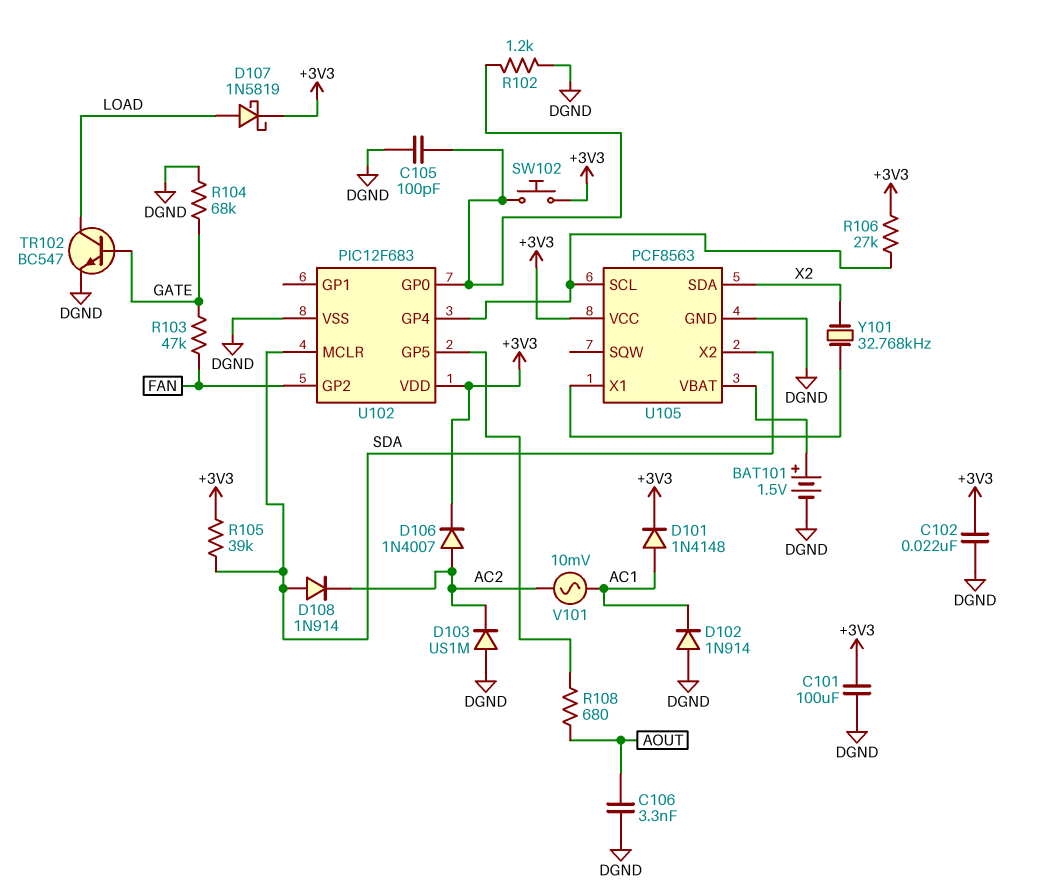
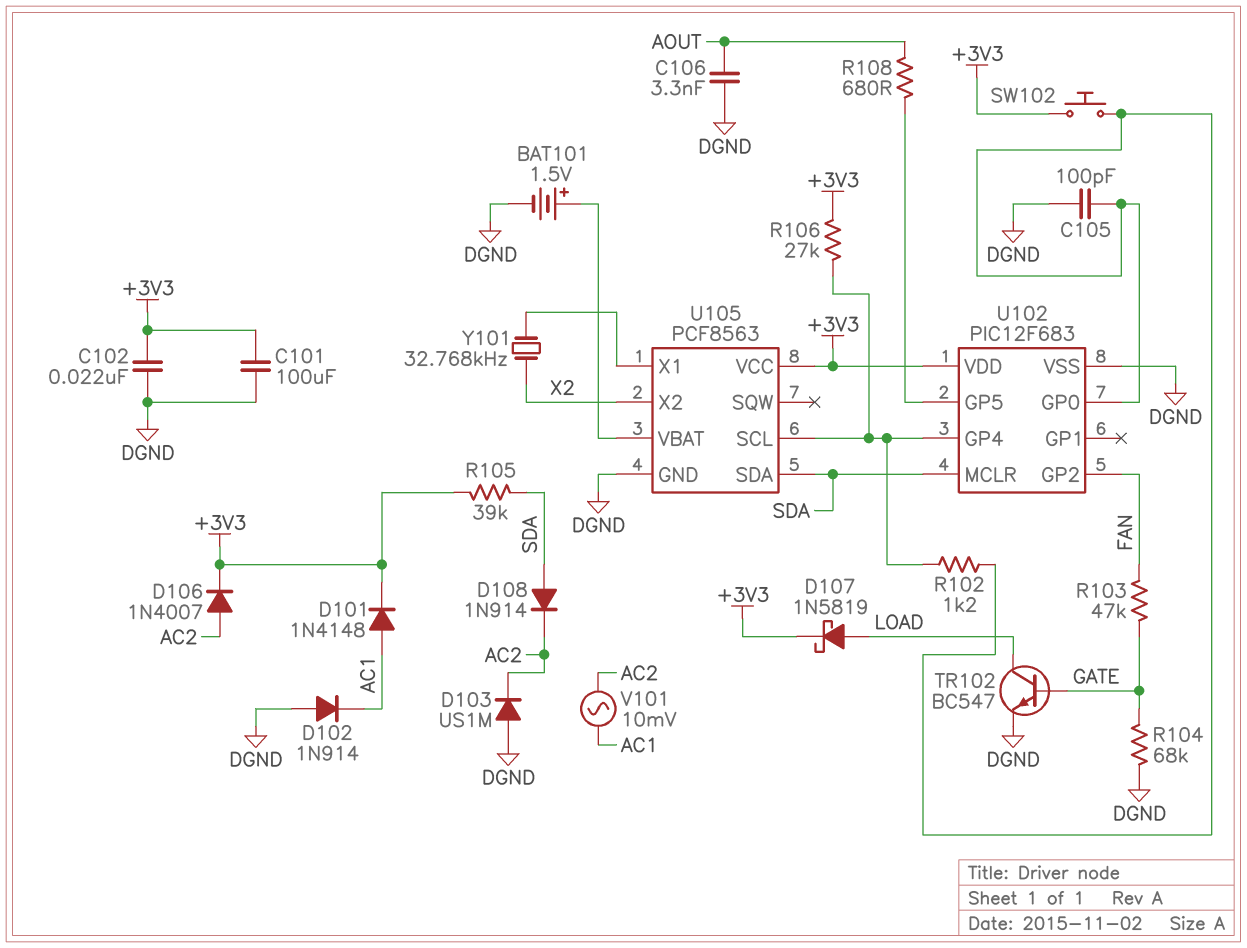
R102: 1.2k (DGND, U102/GP0) -> 1.2k (U102/GP0, U102/GP4)
U105 pin SDA: X2 -> SDA
U105 pin X2: SDA -> X2

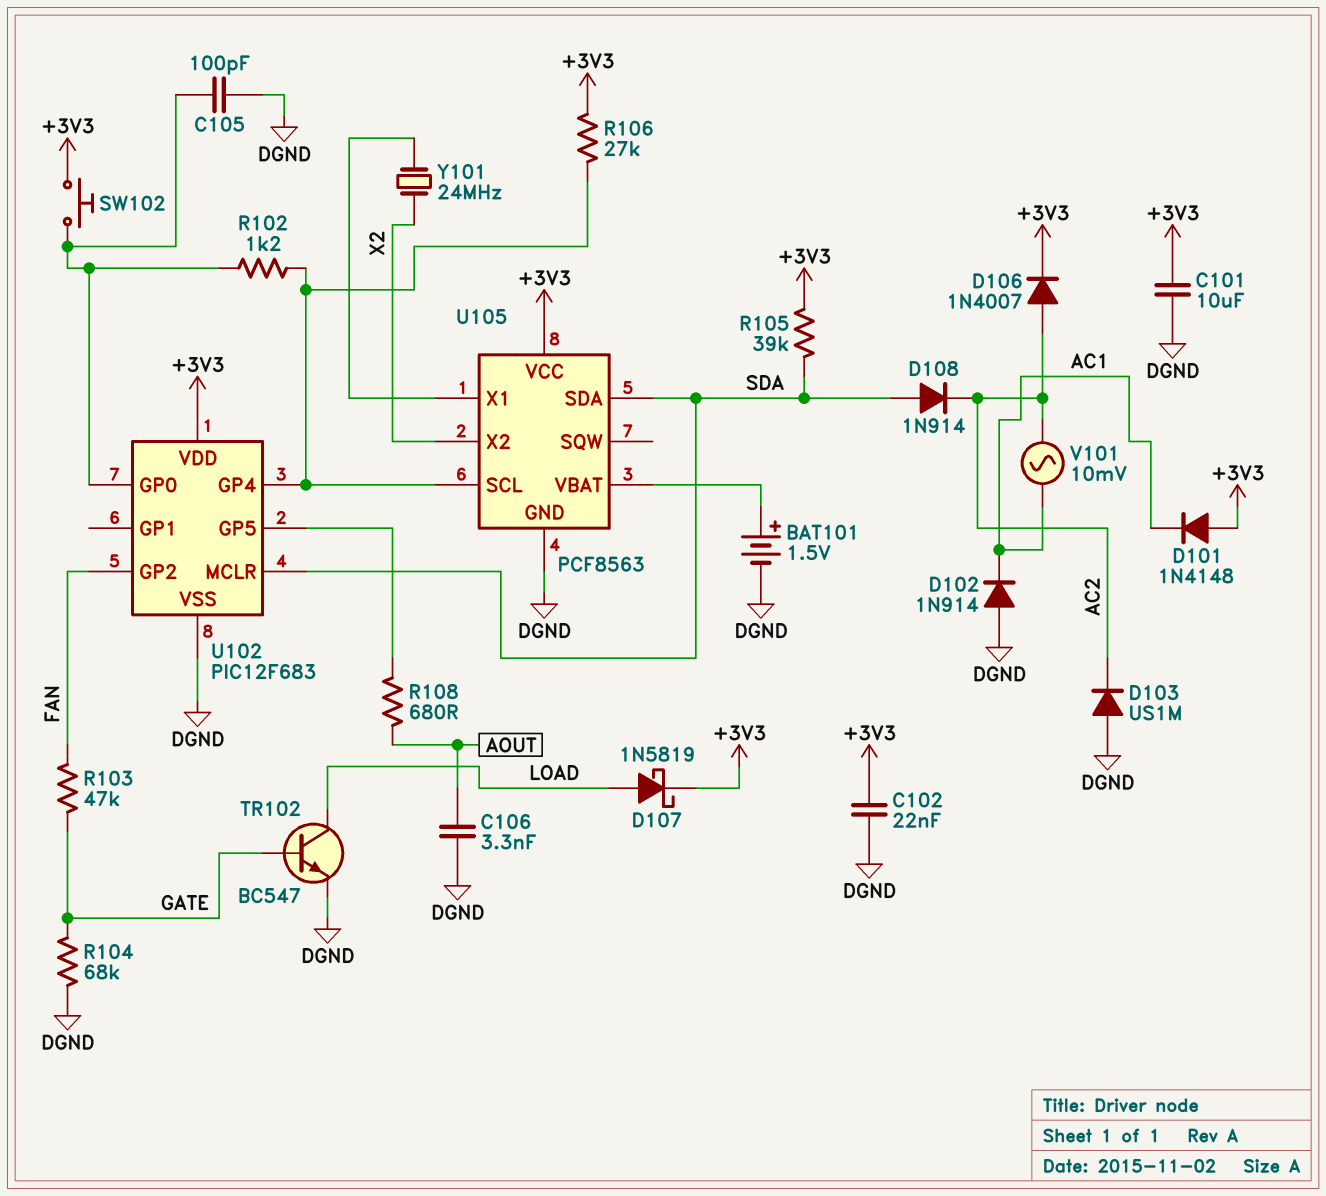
C101: 100uF (+3V3, DGND) -> 10uF (+3V3, DGND)
D101: diode 1N4148 (A AC1, K +3V3) -> diode 1N4148 (A +3V3, K AC1)
Y101: 32.768kHz (U105/X1, X2) -> 24MHz (U105/X1, X2)

